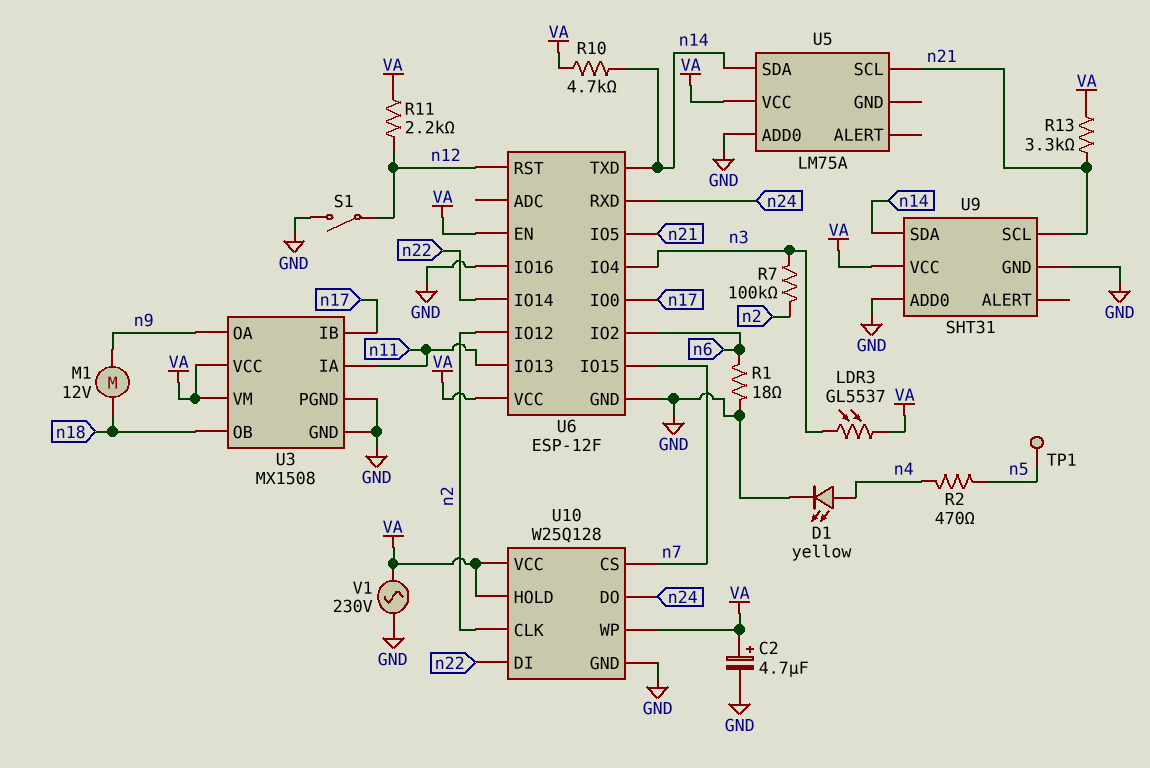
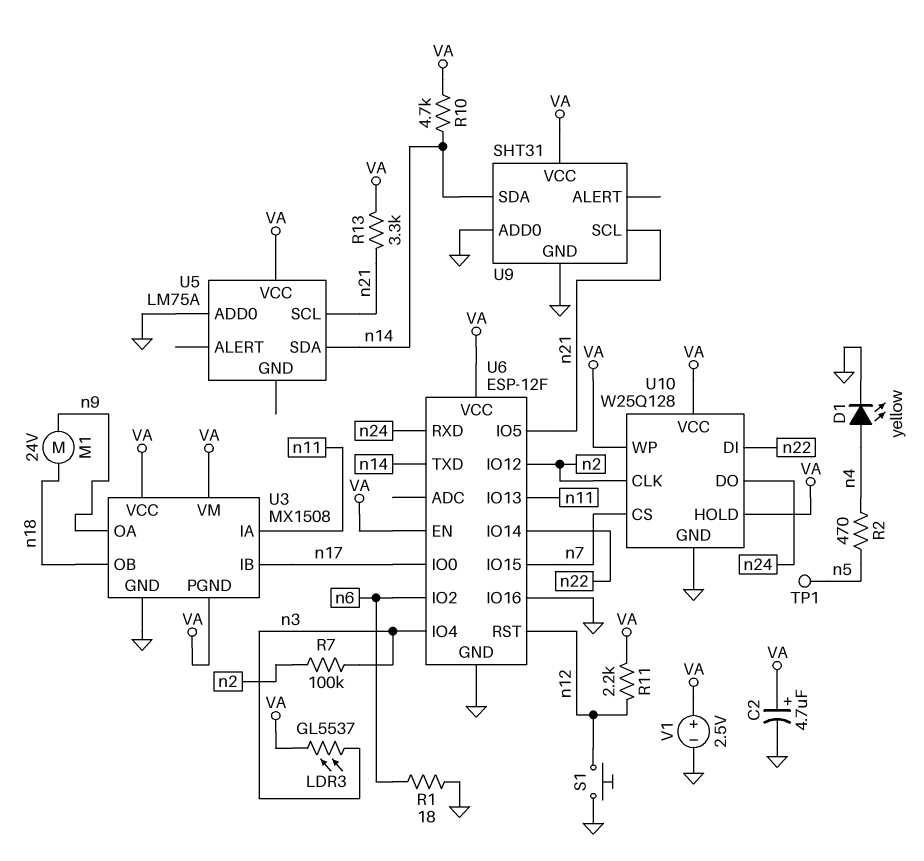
M1: motor 12V (n9, n18) -> motor 24V (n9, n18)
S1: switch (GND, n12) -> button (GND, n12)
U3 pin PGND: GND -> VA
V1: AC 230V (GND, VA) -> 2.5V (plus VA, minus GND)

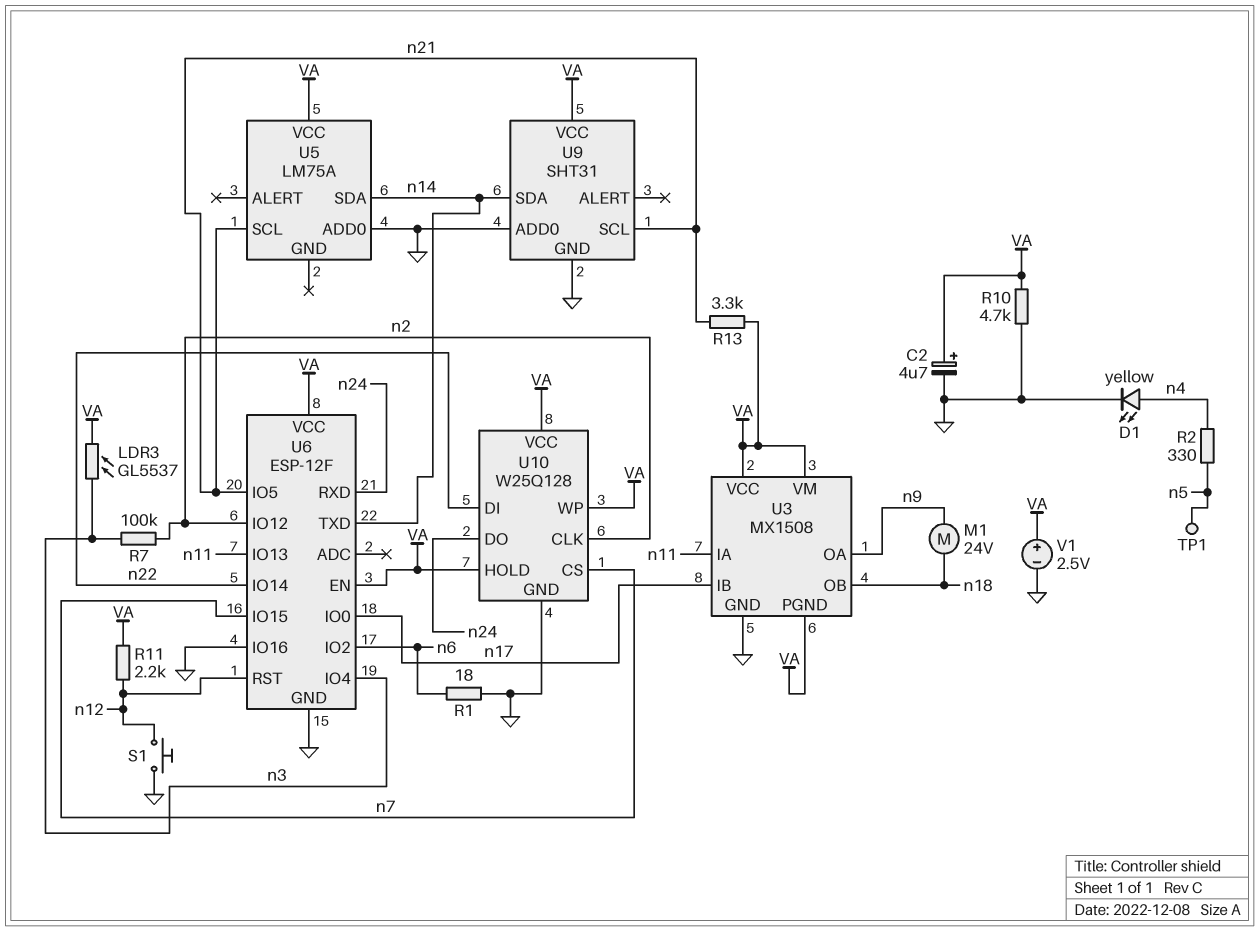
R2: 470 (n4, n5) -> 330 (n4, n5)
R10: 4.7k (VA, n14) -> 4.7k (GND, VA)

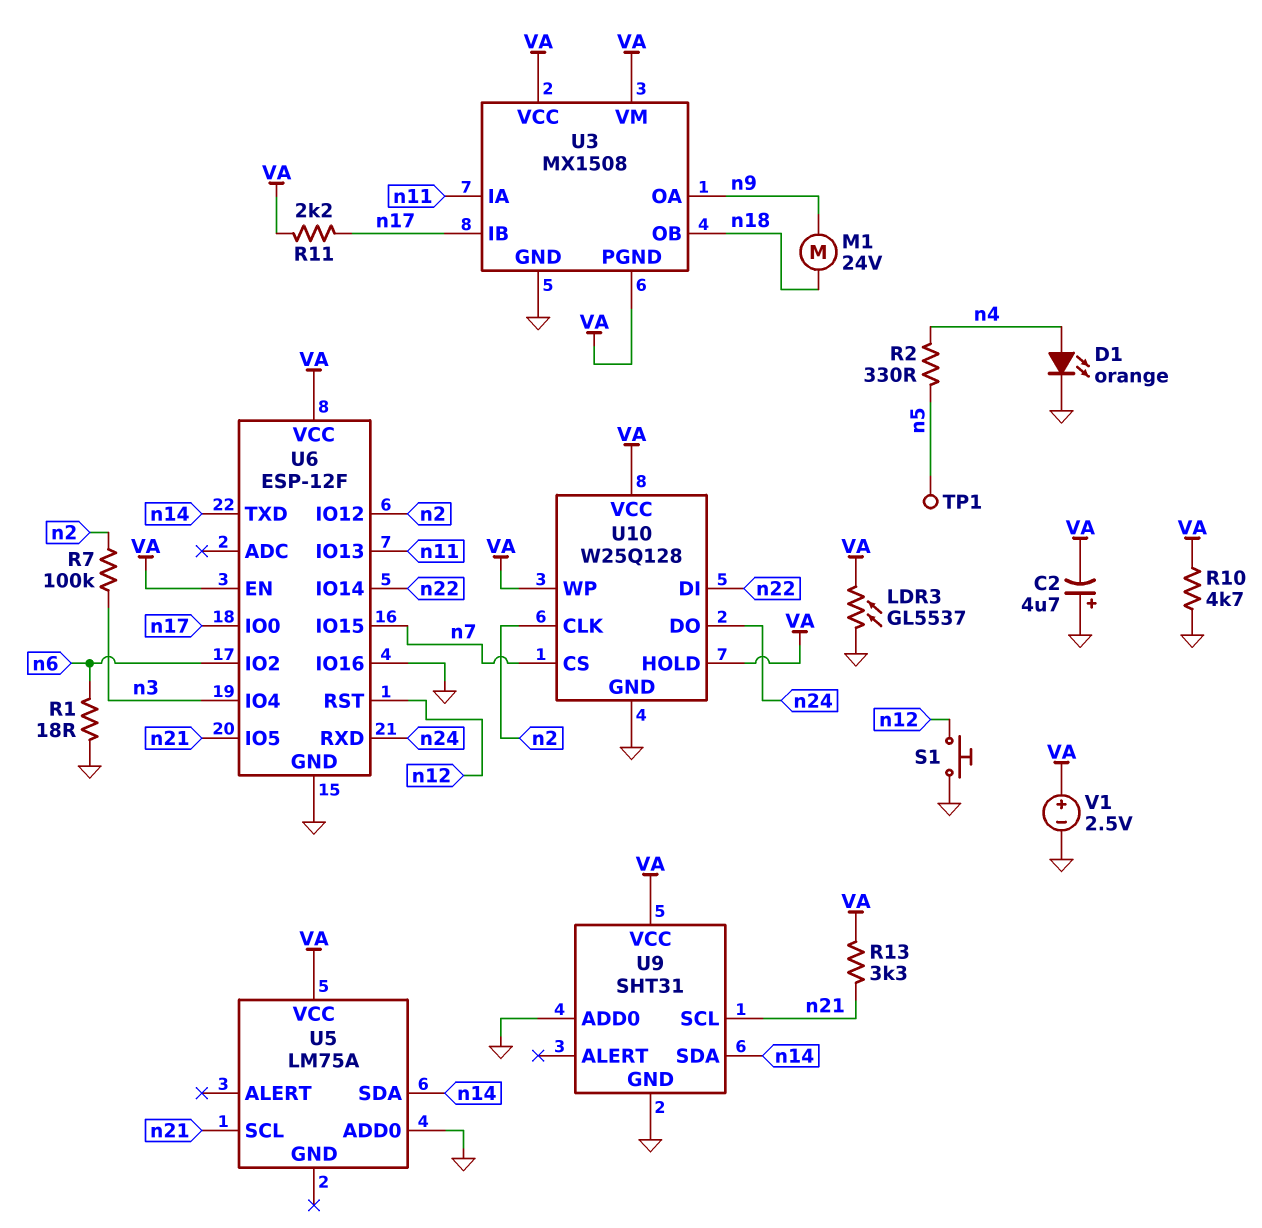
C2: 4.7uF (plus VA, minus GND) -> 4.7uF (plus GND, minus VA)
D1: LED yellow (A n4, K GND) -> LED orange (A n4, K GND)
LDR3: GL5537 (VA, n3) -> GL5537 (GND, VA)
R11: 2.2k (VA, n12) -> 2.2k (VA, n17)

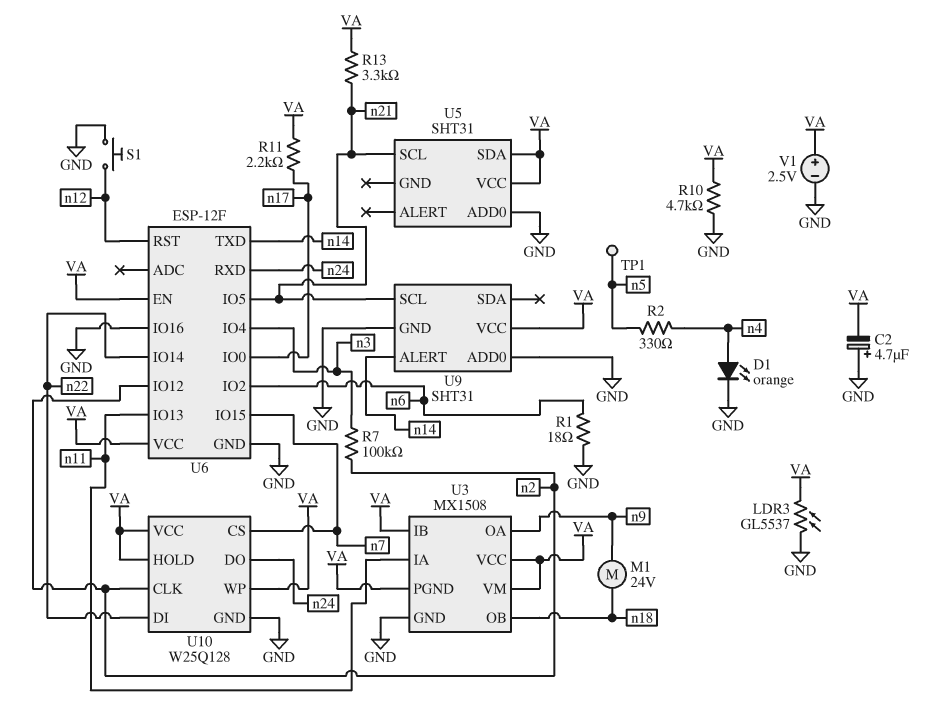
U3 pin IB: n17 -> VA
U5: LM75A -> SHT31
U5 pin SDA: n14 -> VA
U9 pin ALERT: none -> n14
U9 pin SDA: n14 -> none

